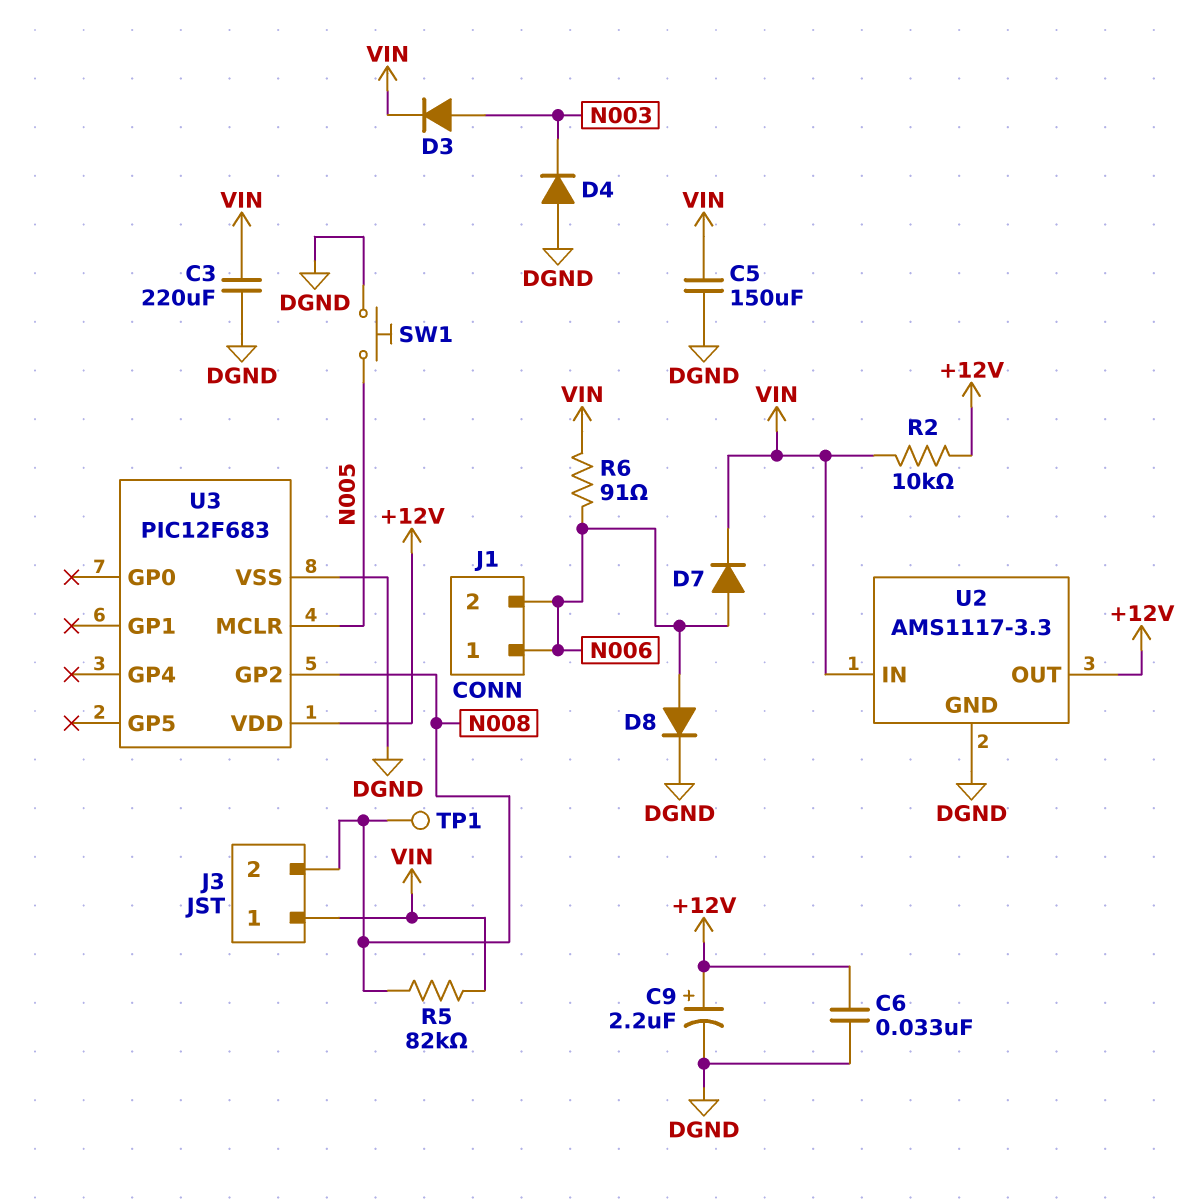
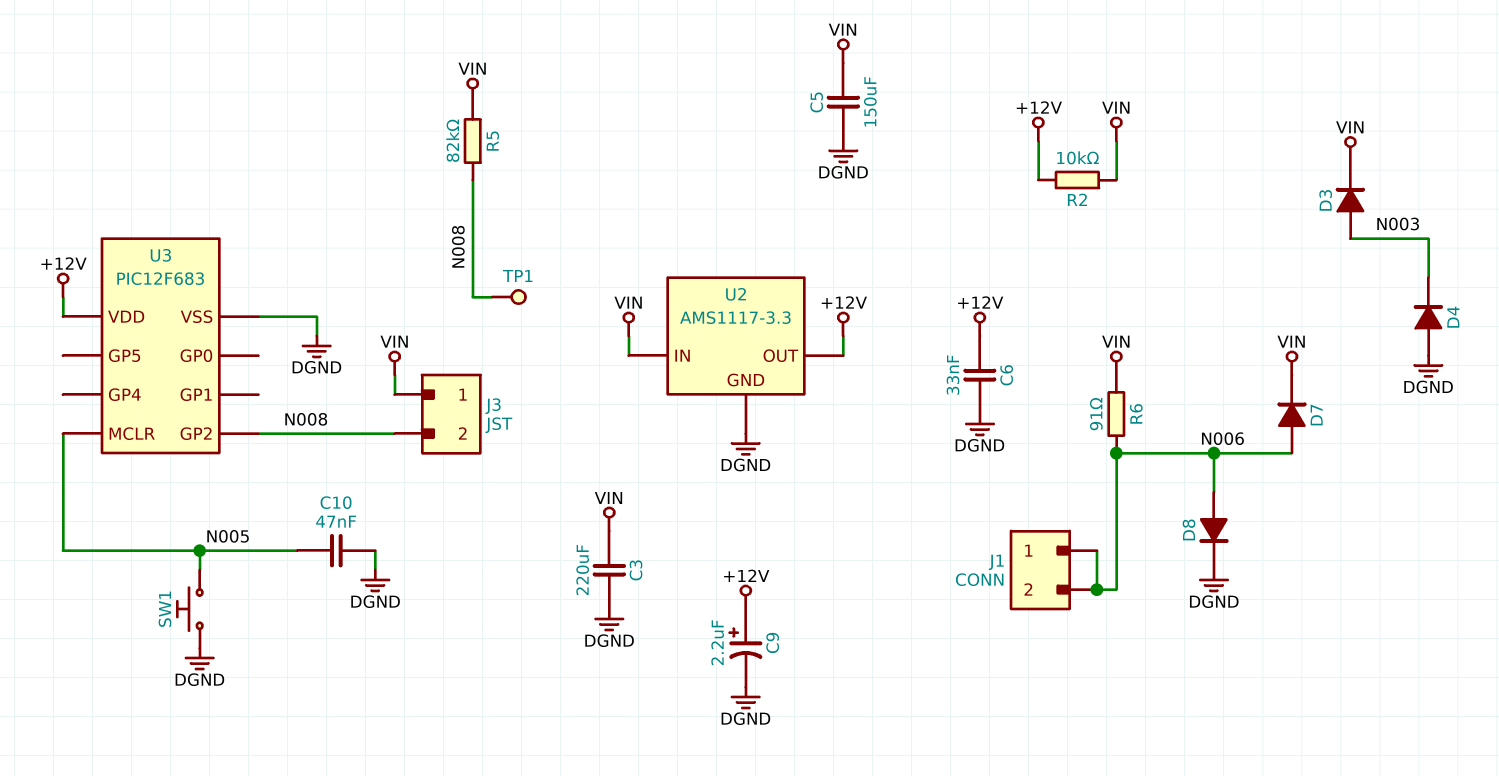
C10: none -> 47nF (DGND, N005)

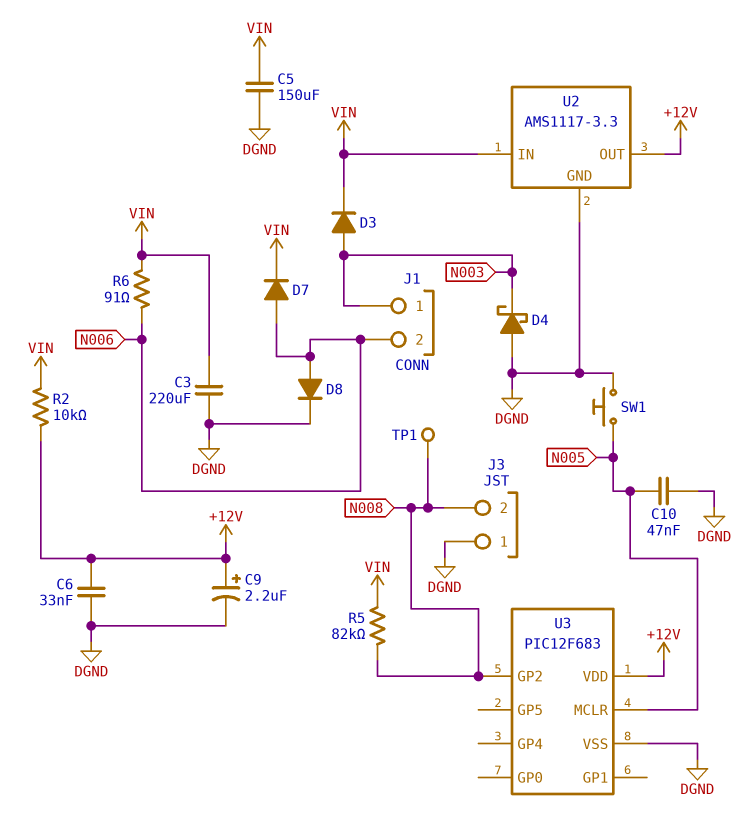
D4: diode (A DGND, K N003) -> schottky (A DGND, K N003)
J1 pin 1: N006 -> N003
J3 pin 1: VIN -> DGND

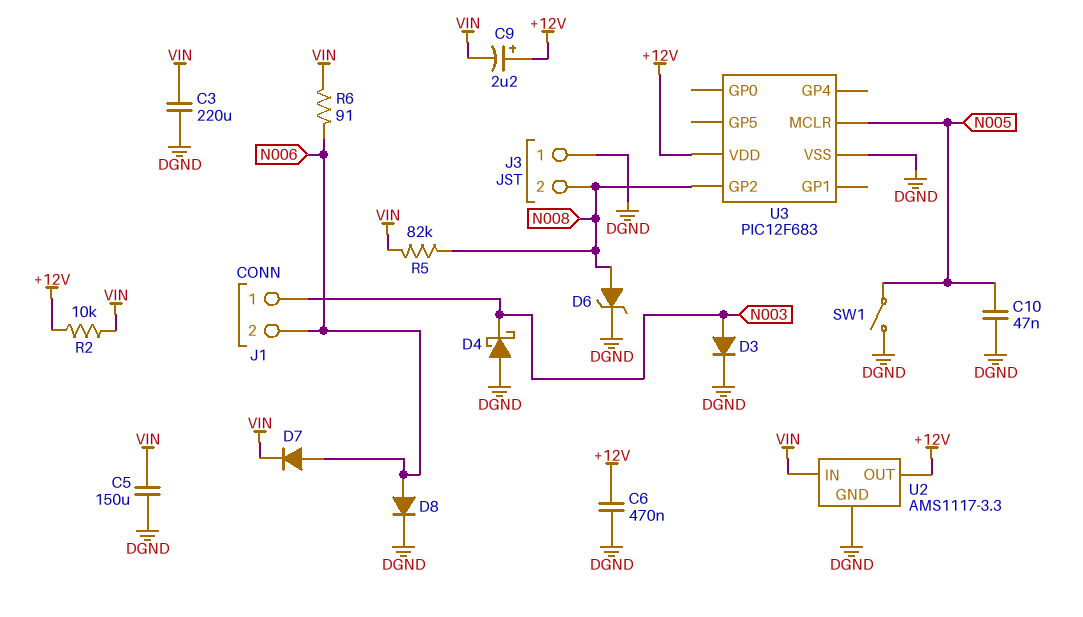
C6: 33nF (+12V, DGND) -> 470nF (+12V, DGND)
C9: 2.2uF (plus +12V, minus DGND) -> 2.2uF (plus +12V, minus VIN)
D3: diode (A N003, K VIN) -> diode (A N003, K DGND)
D6: none -> zener (A N008, K DGND)
SW1: button (DGND, N005) -> switch (DGND, N005)
TP1: test point (N008) -> none

